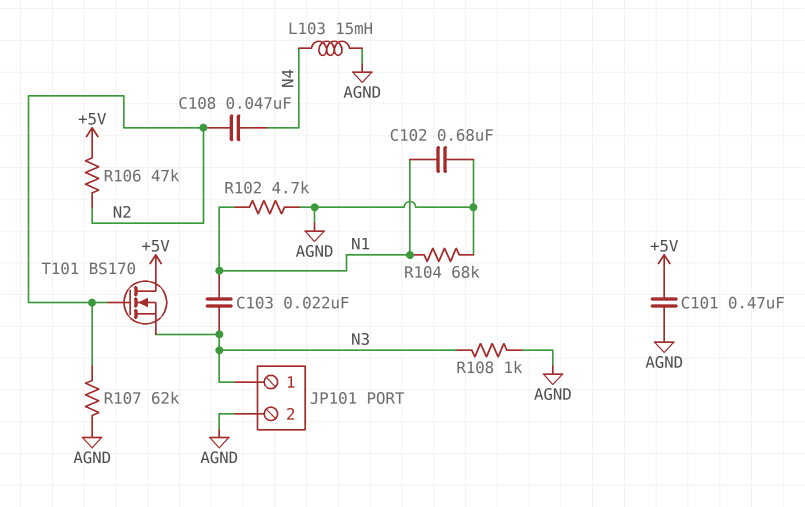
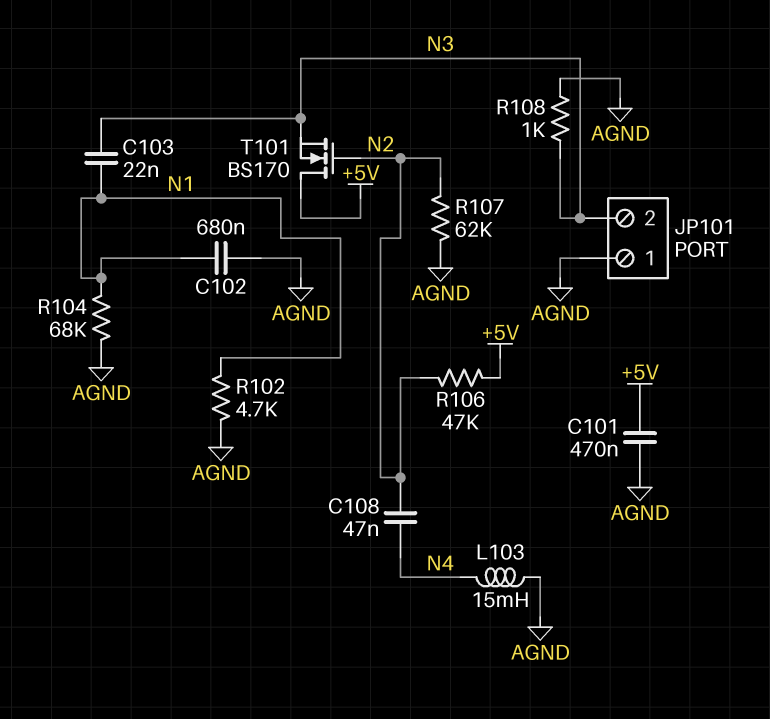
JP101 pin 1: N3 -> AGND
JP101 pin 2: AGND -> N3

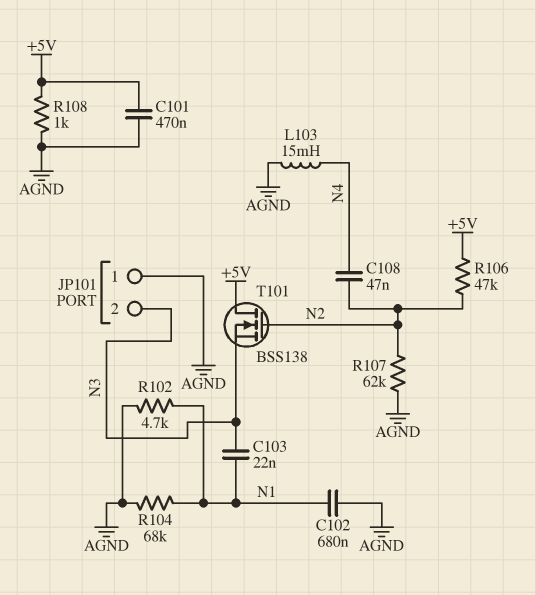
R108: 1k (AGND, N3) -> 1k (+5V, AGND)
T101: NMOS BS170 (G N2, D +5V, S N3) -> NMOS BSS138 (G N2, D +5V, S N3)

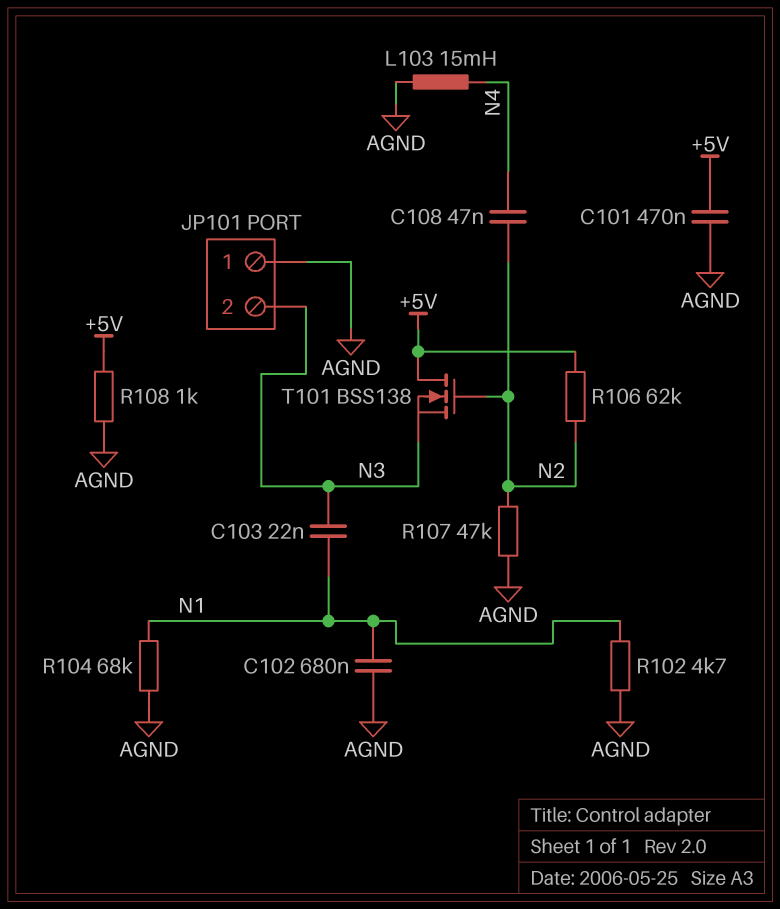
R106: 47k (+5V, N2) -> 62k (+5V, N2)
R107: 62k (AGND, N2) -> 47k (AGND, N2)

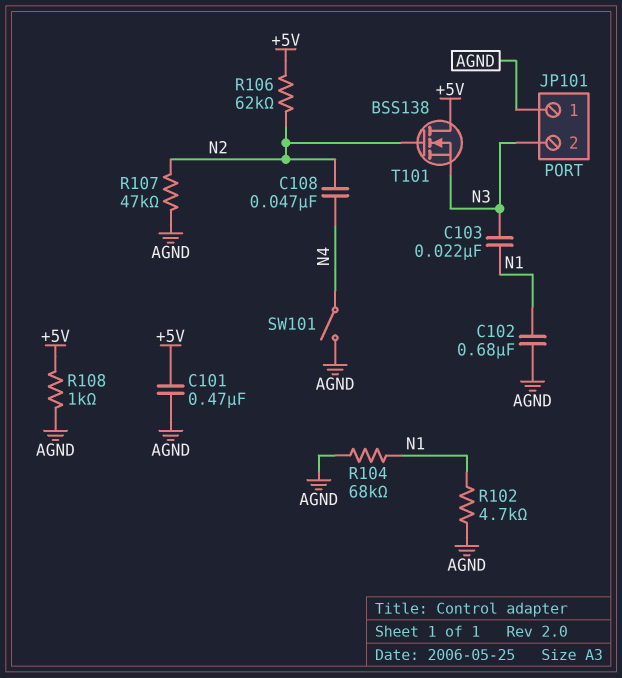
L103: 15mH (AGND, N4) -> none
SW101: none -> switch (AGND, N4)

